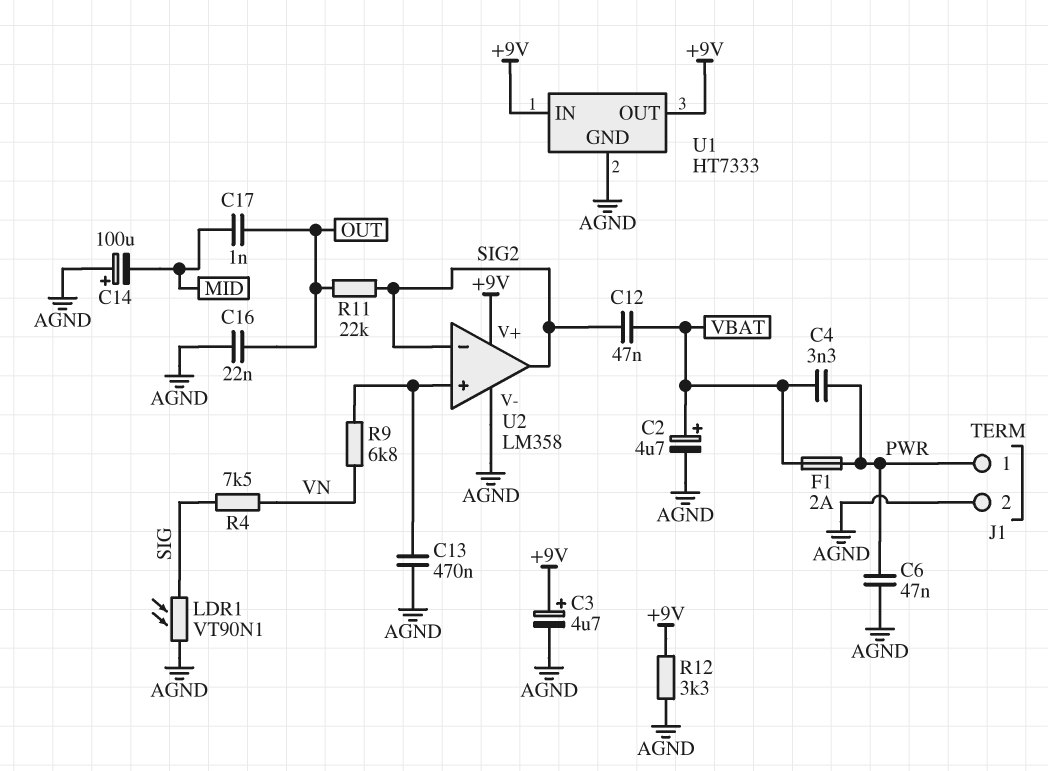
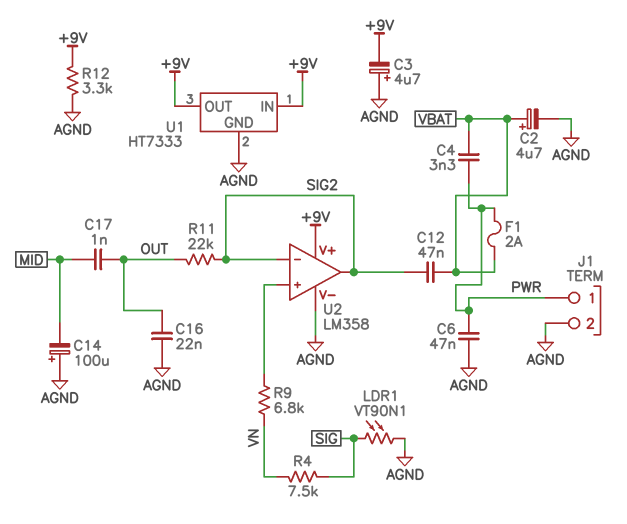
C3: 4.7uF (plus +9V, minus AGND) -> 4.7uF (plus AGND, minus +9V)
C13: 470nF (AGND, U2/in+) -> none

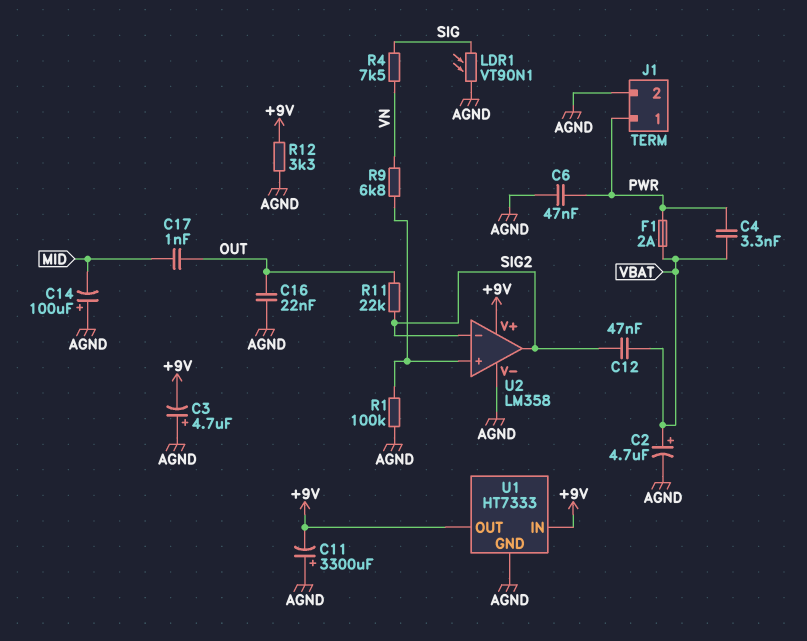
C11: none -> 3300uF (plus AGND, minus +9V)
R1: none -> 100k (AGND, U2/in+)

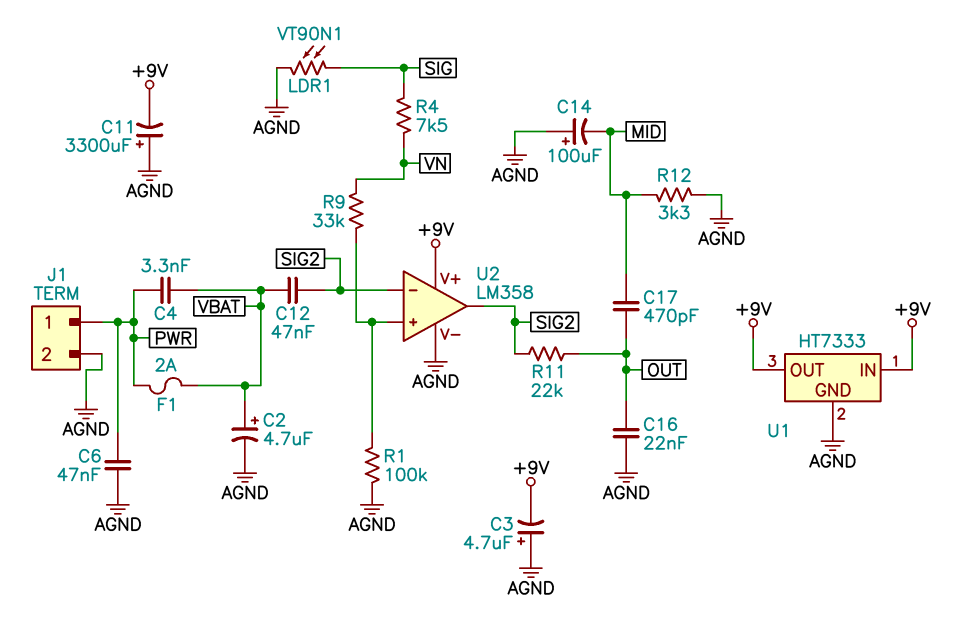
C17: 1nF (MID, OUT) -> 470pF (MID, OUT)
R9: 6.8k (U2/in+, VN) -> 33k (U2/in+, VN)
R12: 3.3k (+9V, AGND) -> 3.3k (AGND, MID)

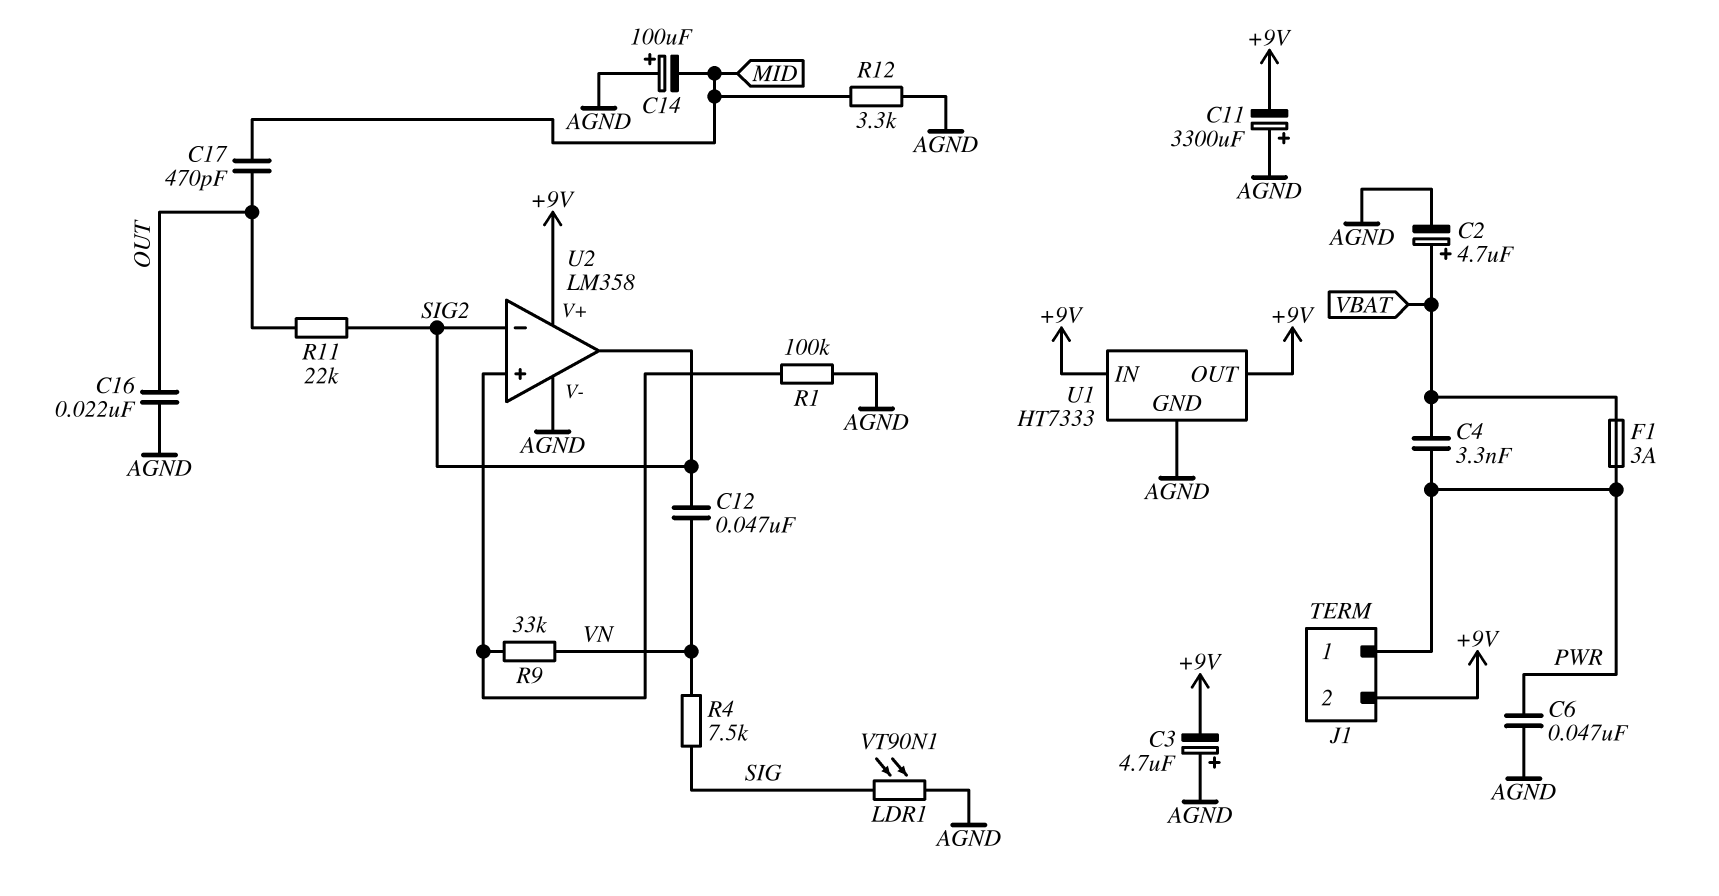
C12: 47nF (SIG2, VBAT) -> 47nF (SIG2, VN)
F1: 2A (PWR, VBAT) -> 3A (PWR, VBAT)
J1 pin 2: AGND -> +9V

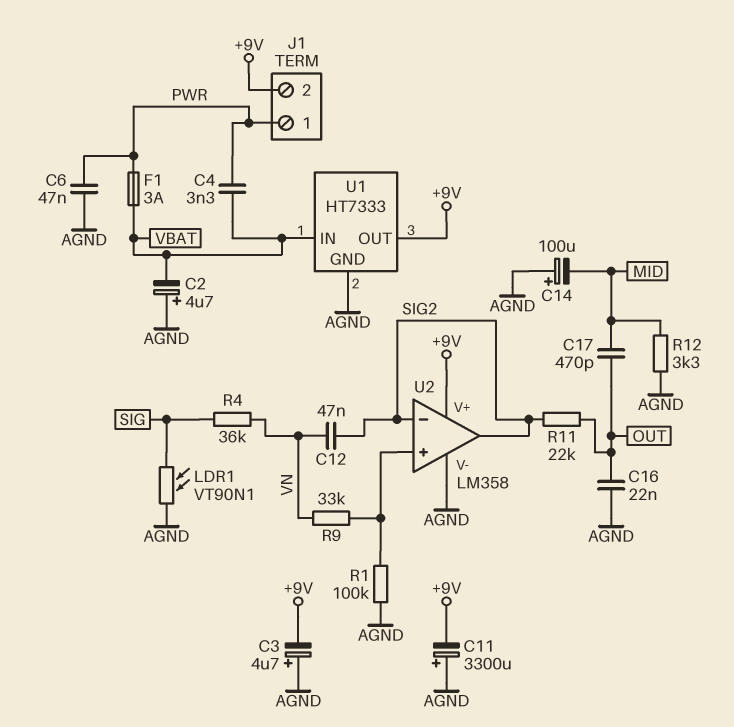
C2: 4.7uF (plus VBAT, minus AGND) -> 4.7uF (plus AGND, minus VBAT)
R4: 7.5k (SIG, VN) -> 36k (SIG, VN)
U1 pin IN: +9V -> VBAT

